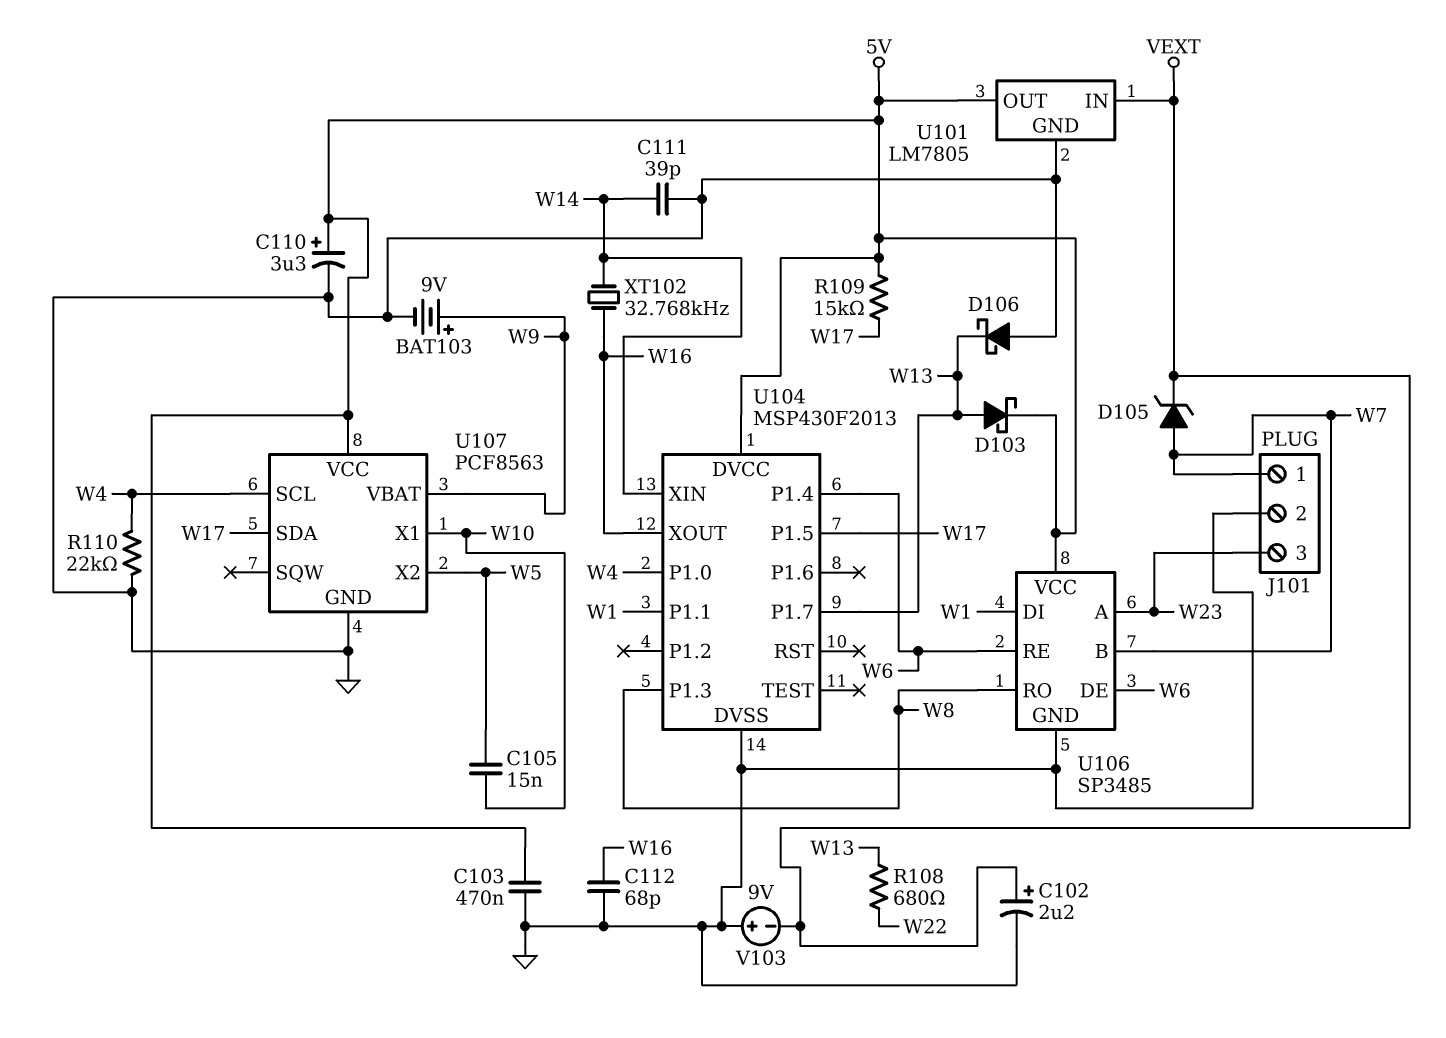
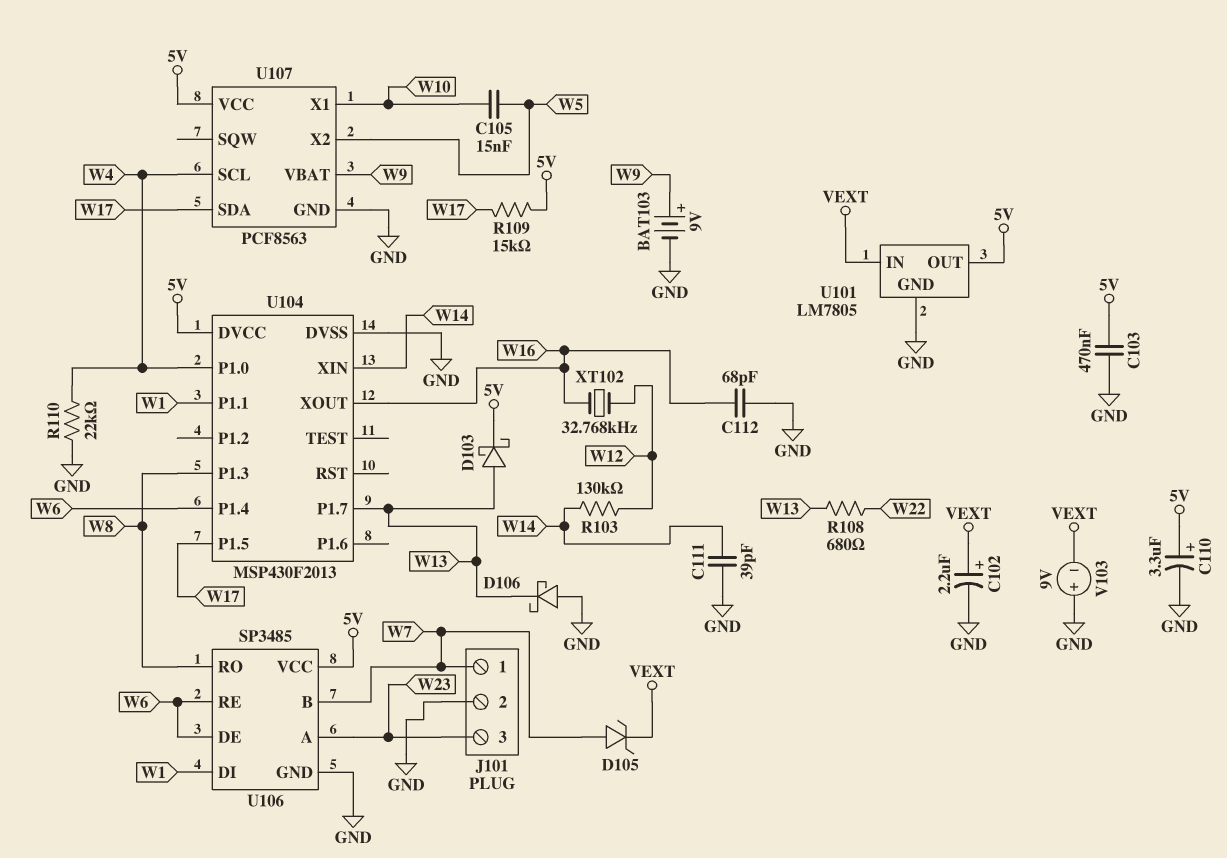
R103: none -> 130k (W12, W14)
XT102: 32.768kHz (W14, W16) -> 32.768kHz (W12, W16)

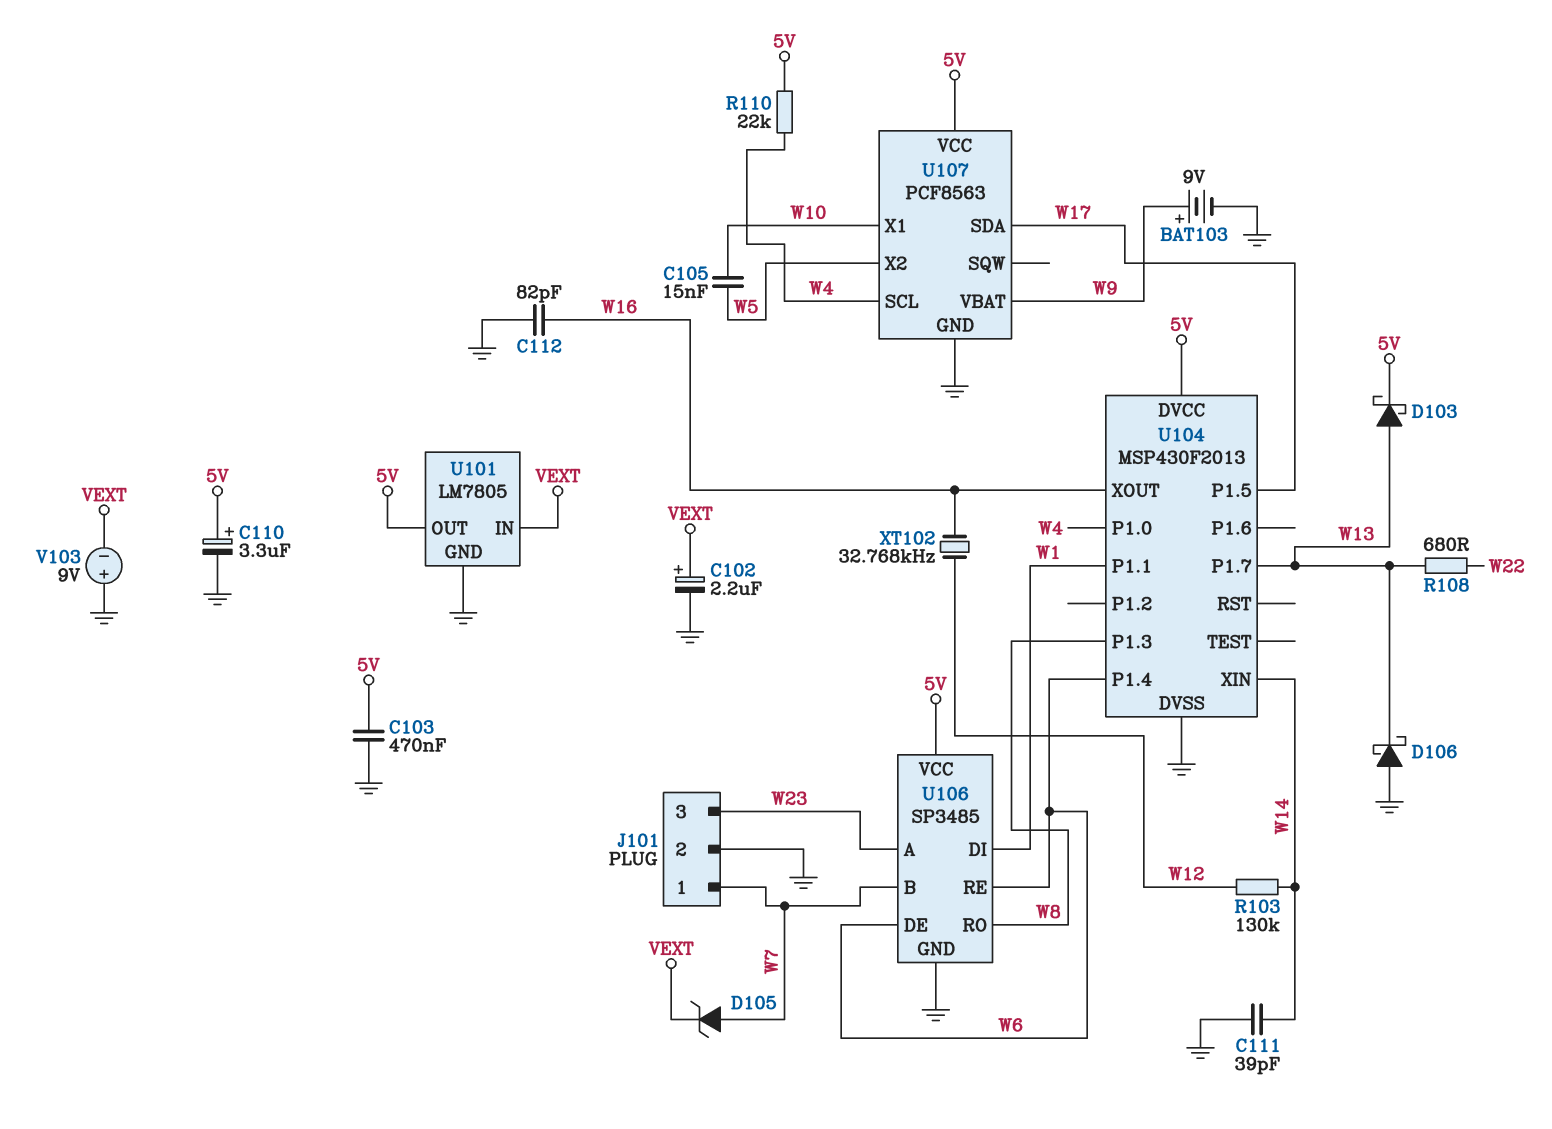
C112: 68pF (GND, W16) -> 82pF (GND, W16)
R109: 15k (5V, W17) -> none
R110: 22k (GND, W4) -> 22k (5V, W4)

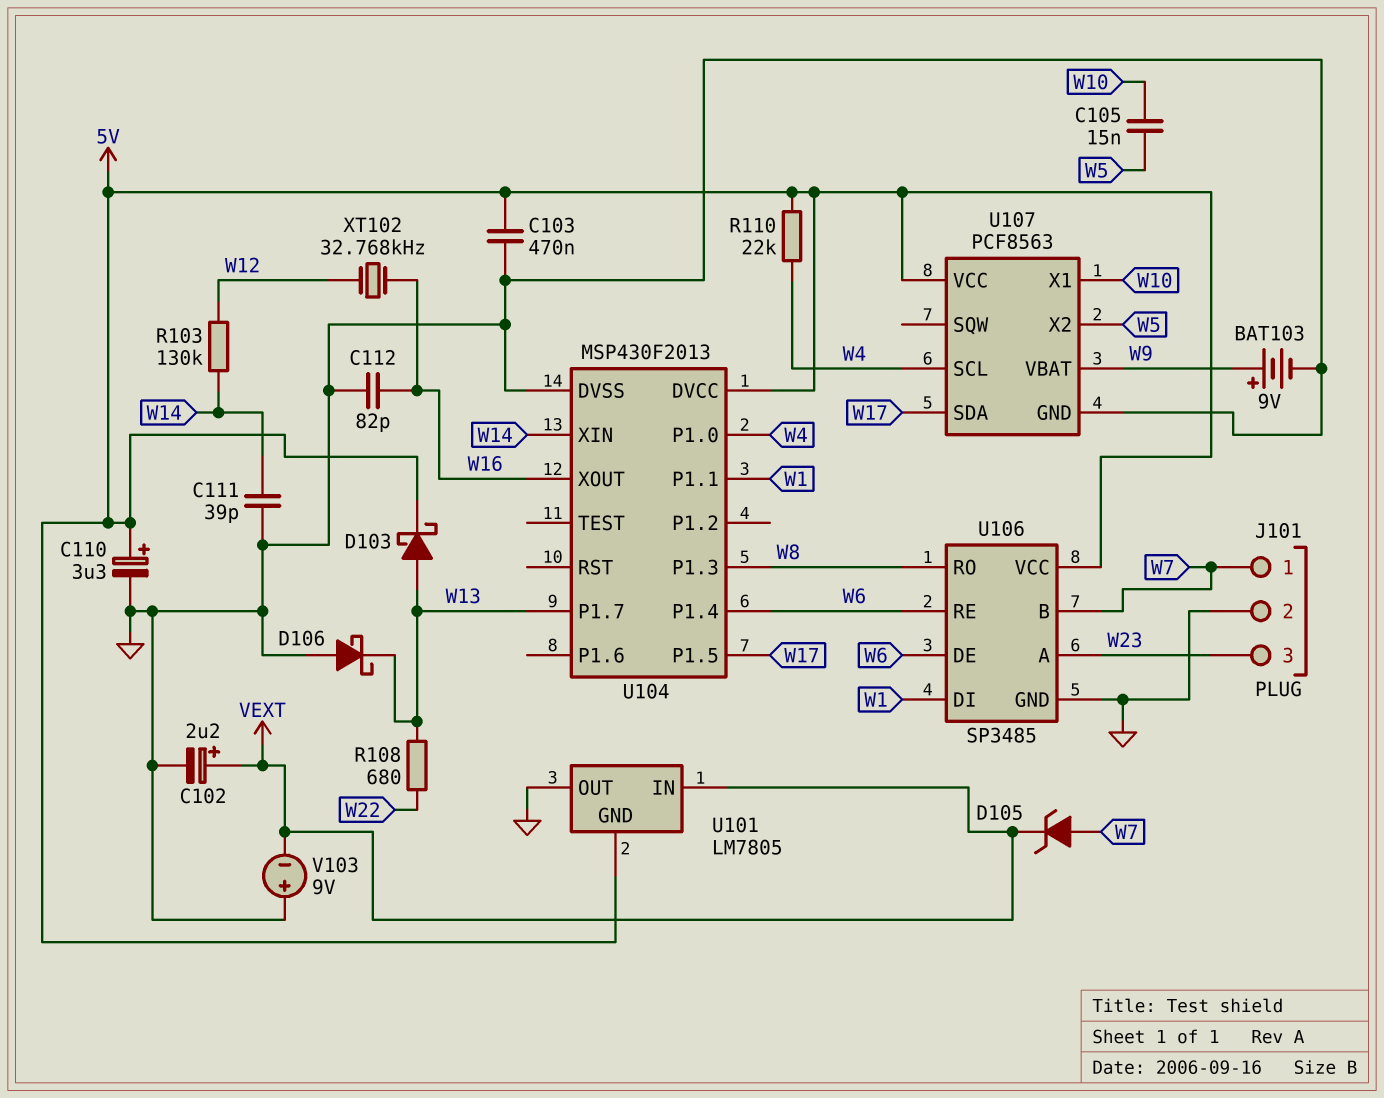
U101 pin GND: GND -> 5V
U101 pin OUT: 5V -> GND

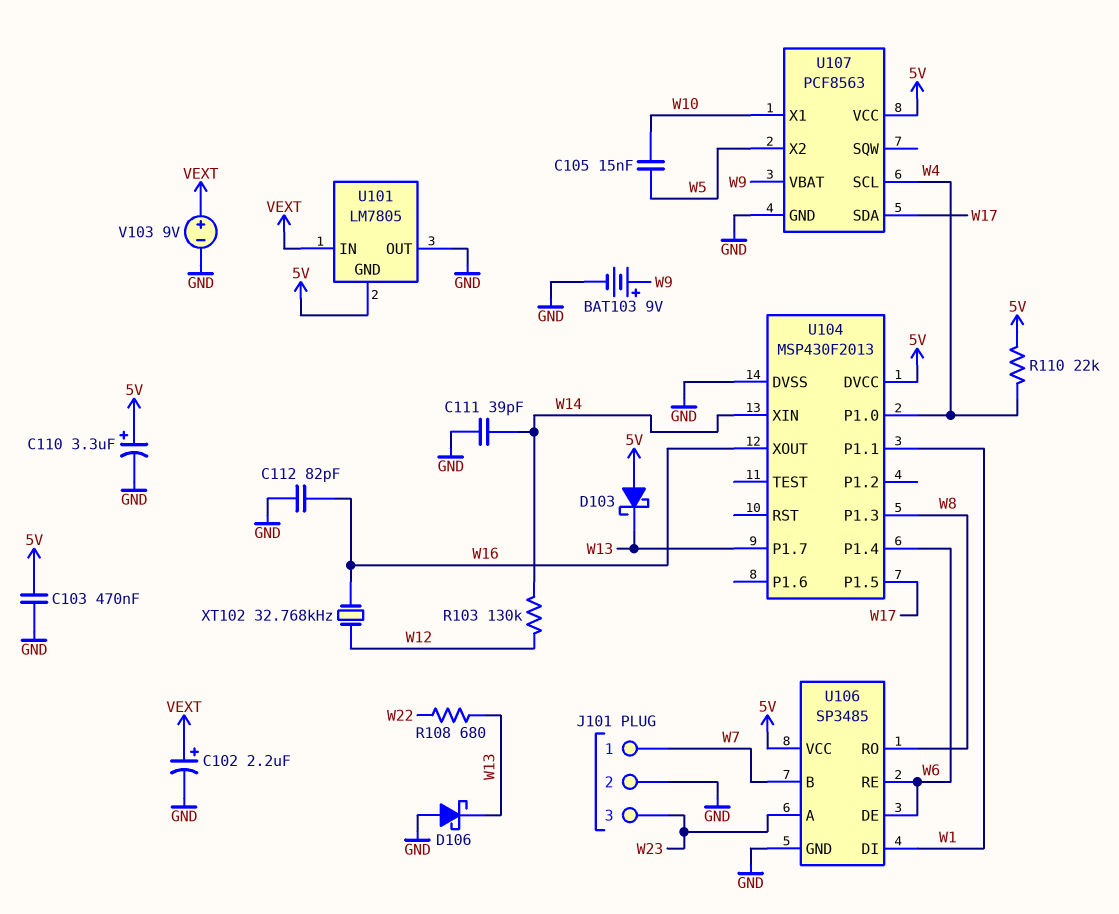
D103: schottky (A W13, K 5V) -> schottky (A 5V, K W13)
D105: zener (A W7, K VEXT) -> none
V103: 9V (plus GND, minus VEXT) -> 9V (plus VEXT, minus GND)

